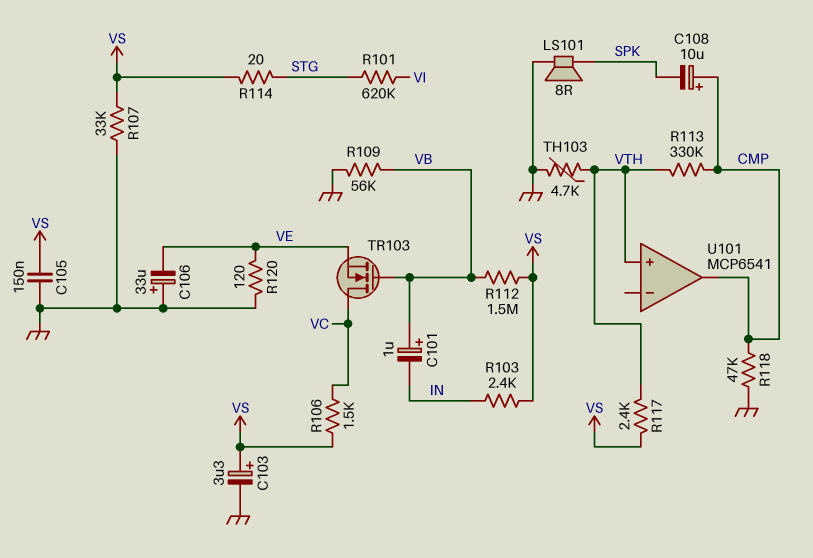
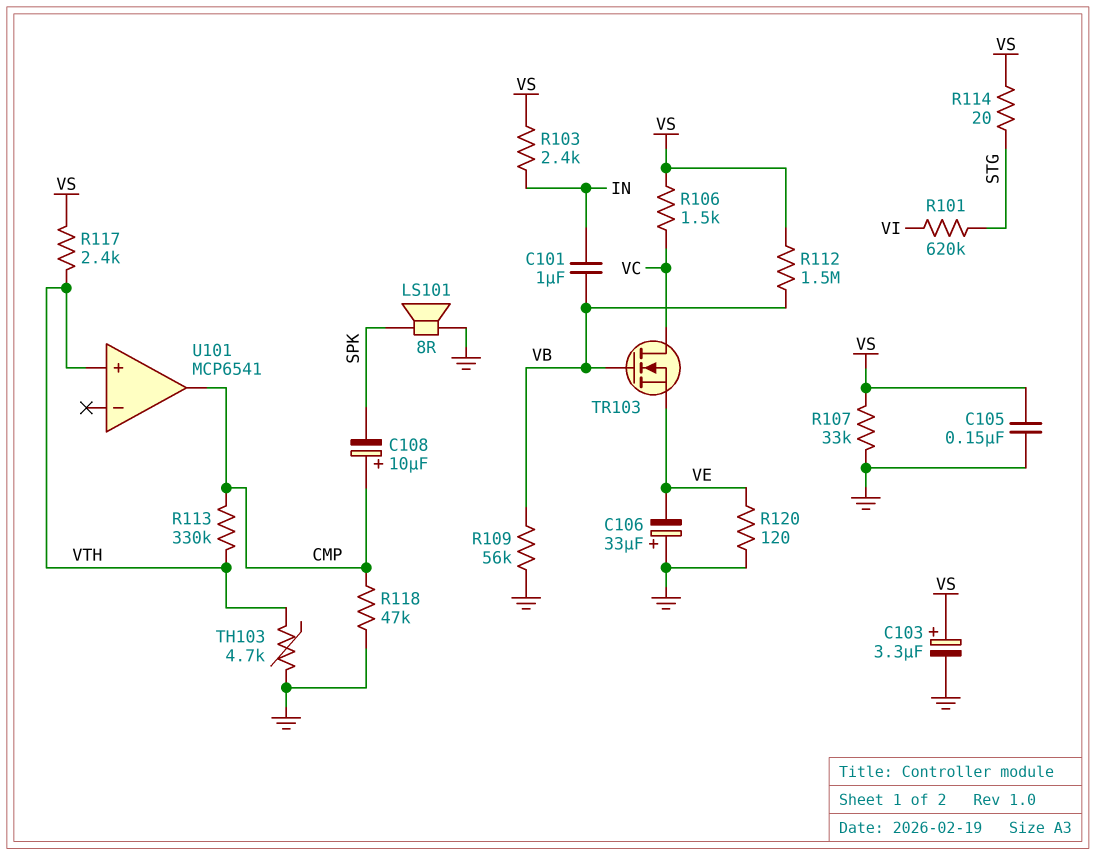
C101: 1uF (plus VB, minus IN) -> 1uF (IN, VB)

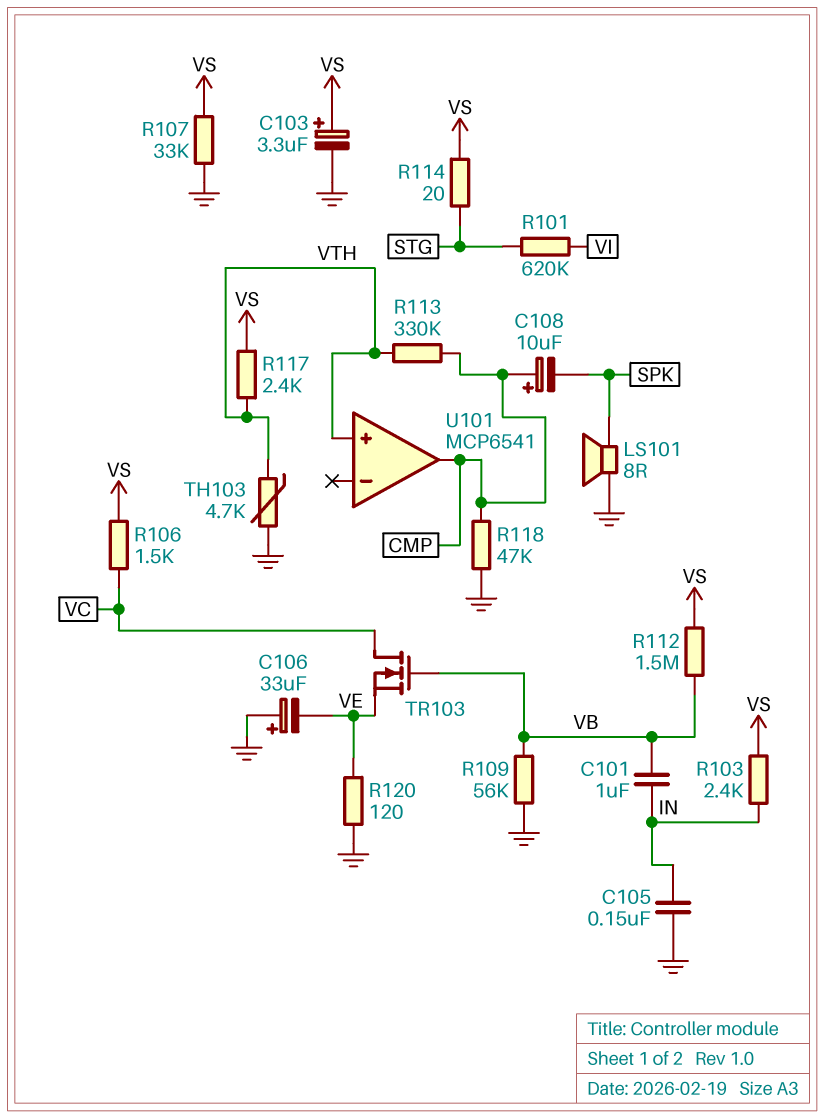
C105: 150nF (GND, VS) -> 150nF (GND, IN)

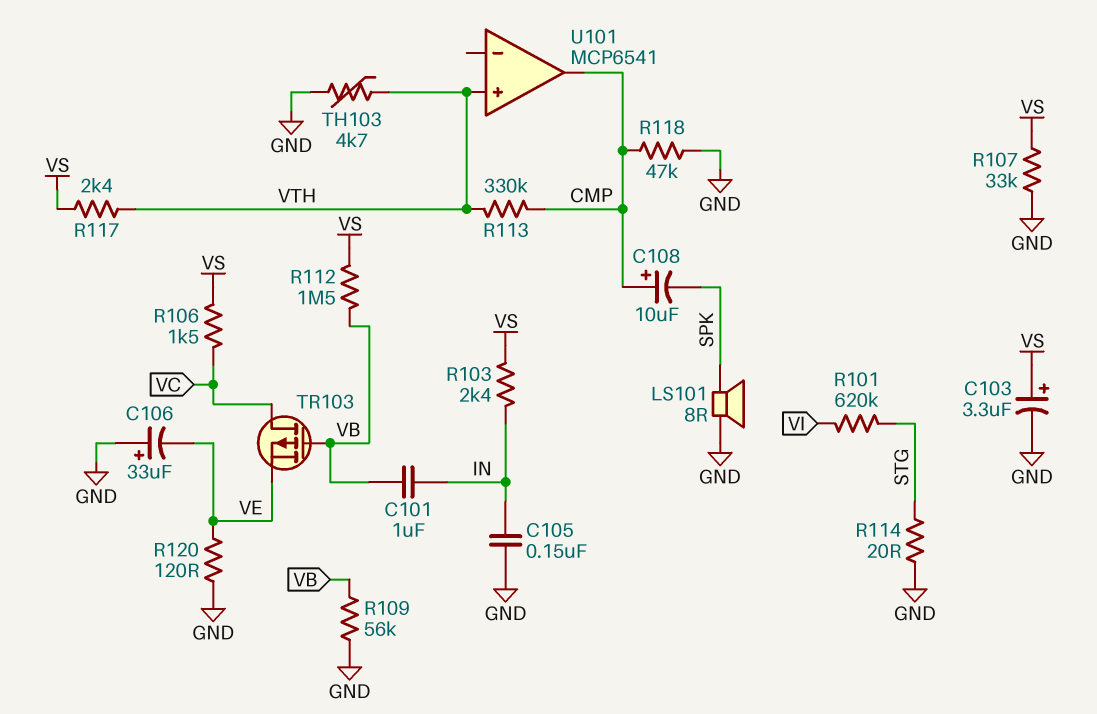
R114: 20 (STG, VS) -> 20 (GND, STG)
TR103: NMOS (G VB, D VC, S VE) -> PMOS (G VB, D VC, S VE)

